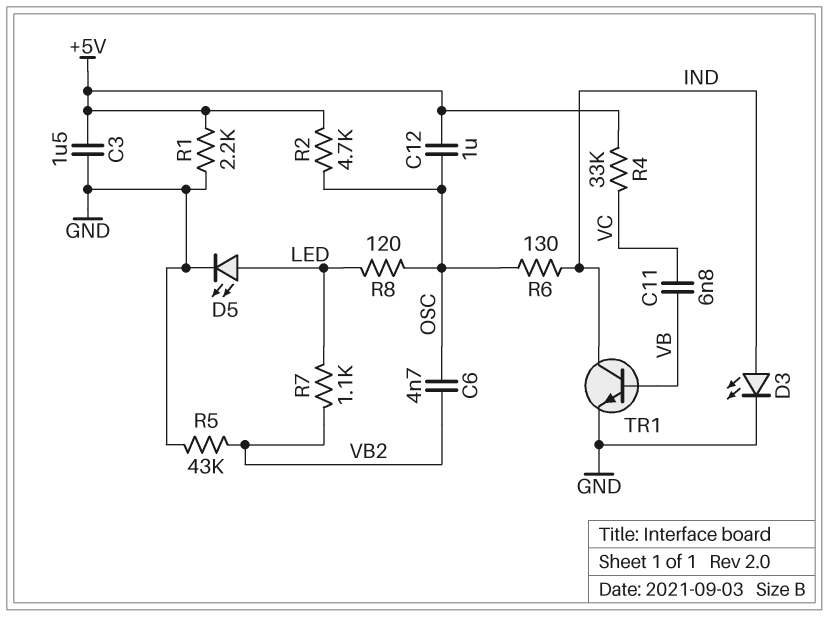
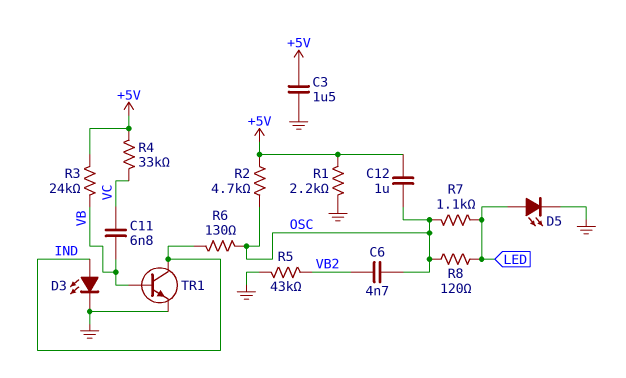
R3: none -> 24k (+5V, VB)
R7: 1.1k (LED, VB2) -> 1.1k (LED, OSC)

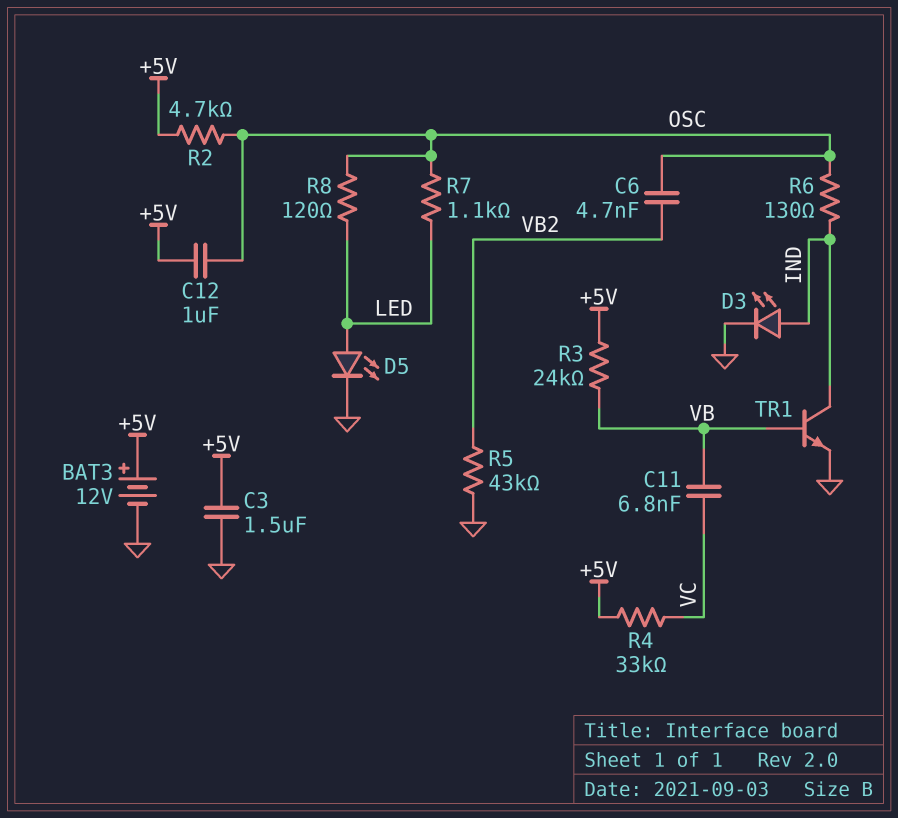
BAT3: none -> 12V (plus +5V, minus GND)
R1: 2.2k (+5V, GND) -> none

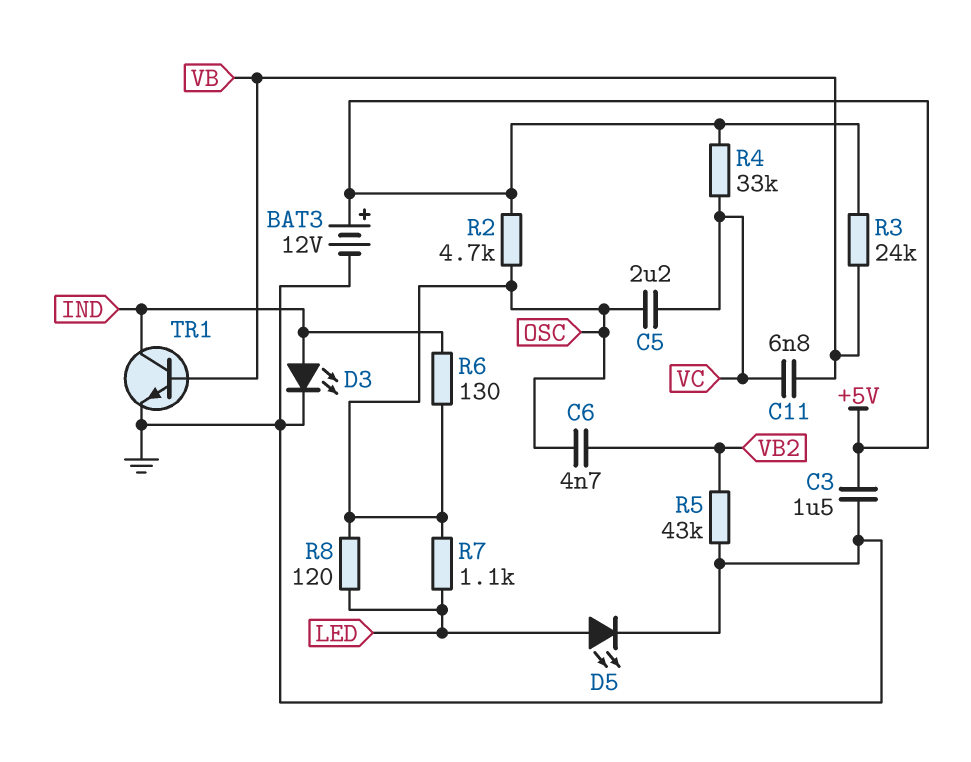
C5: none -> 2.2uF (OSC, VC)
C12: 1uF (+5V, OSC) -> none

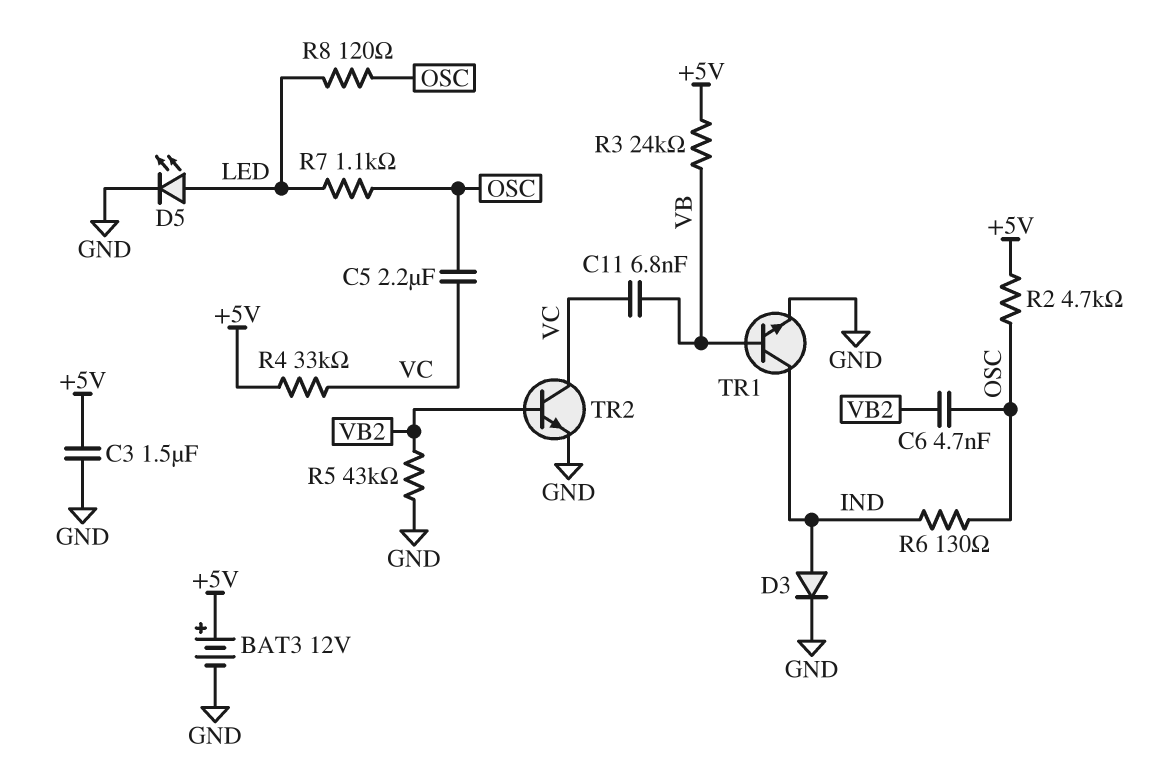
D3: LED (A IND, K GND) -> diode (A IND, K GND)
TR2: none -> NPN (B VB2, C VC, E GND)

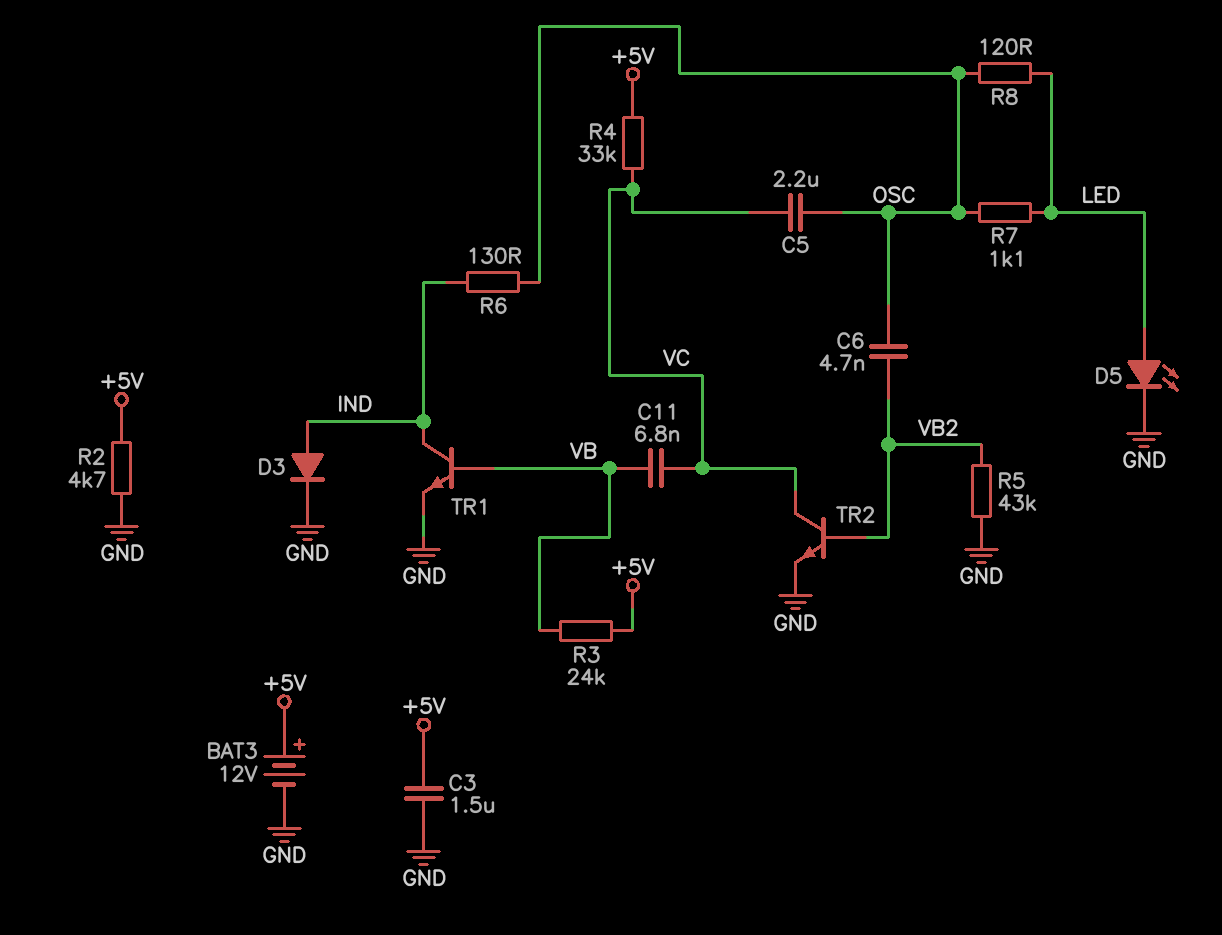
R2: 4.7k (+5V, OSC) -> 4.7k (+5V, GND)

